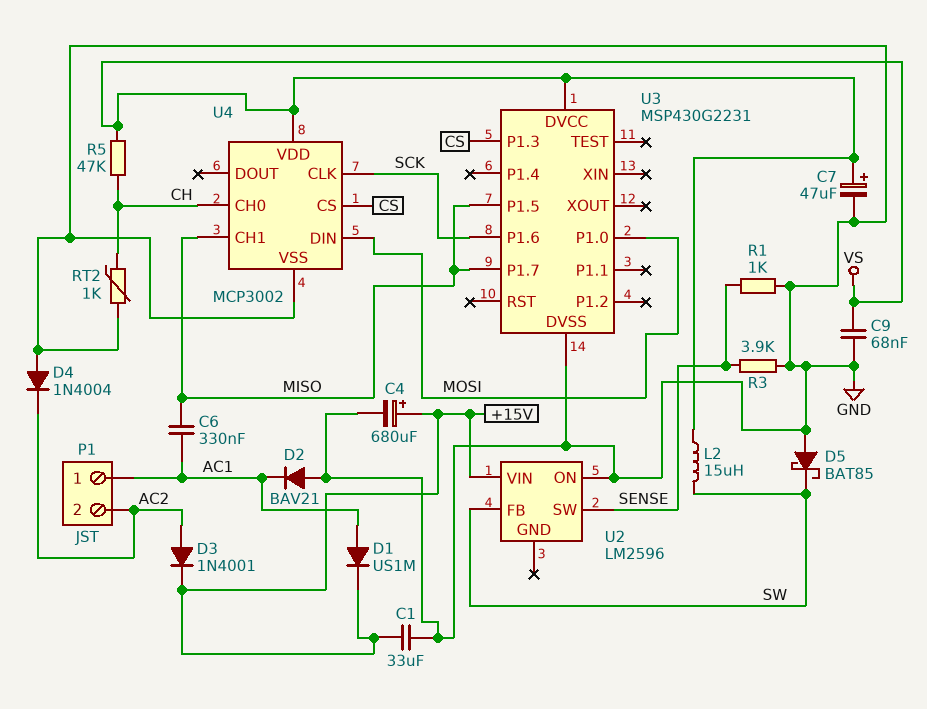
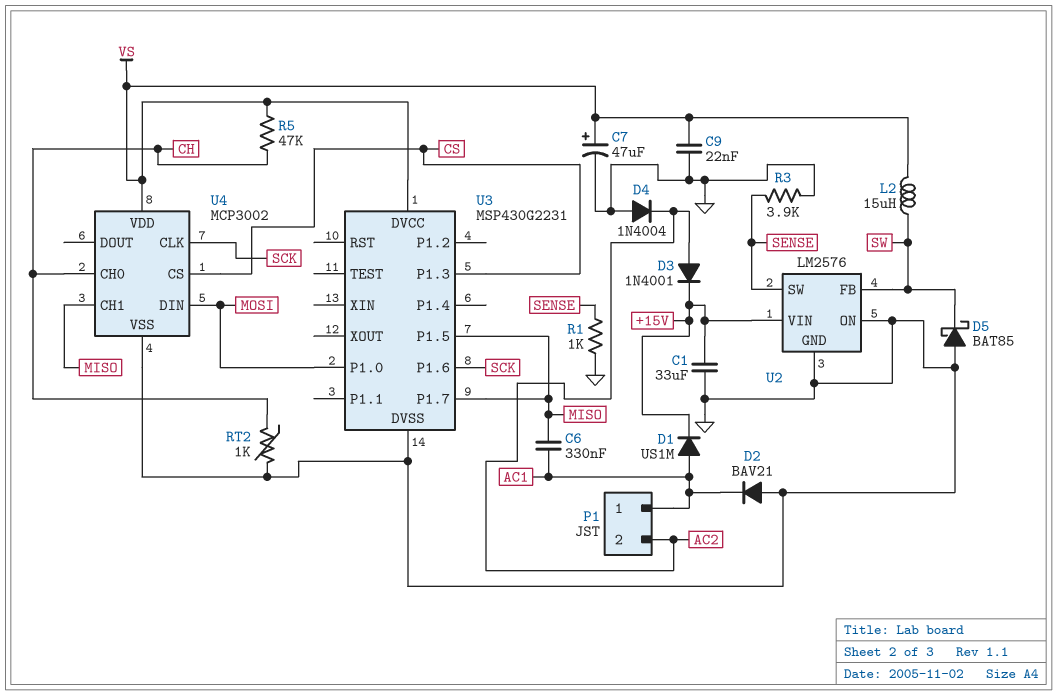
C4: 680uF (plus +15V, minus GND) -> none
C9: 68nF (GND, VS) -> 22nF (GND, VS)
U2: LM2596 -> LM2576
U2 pin GND: none -> GND

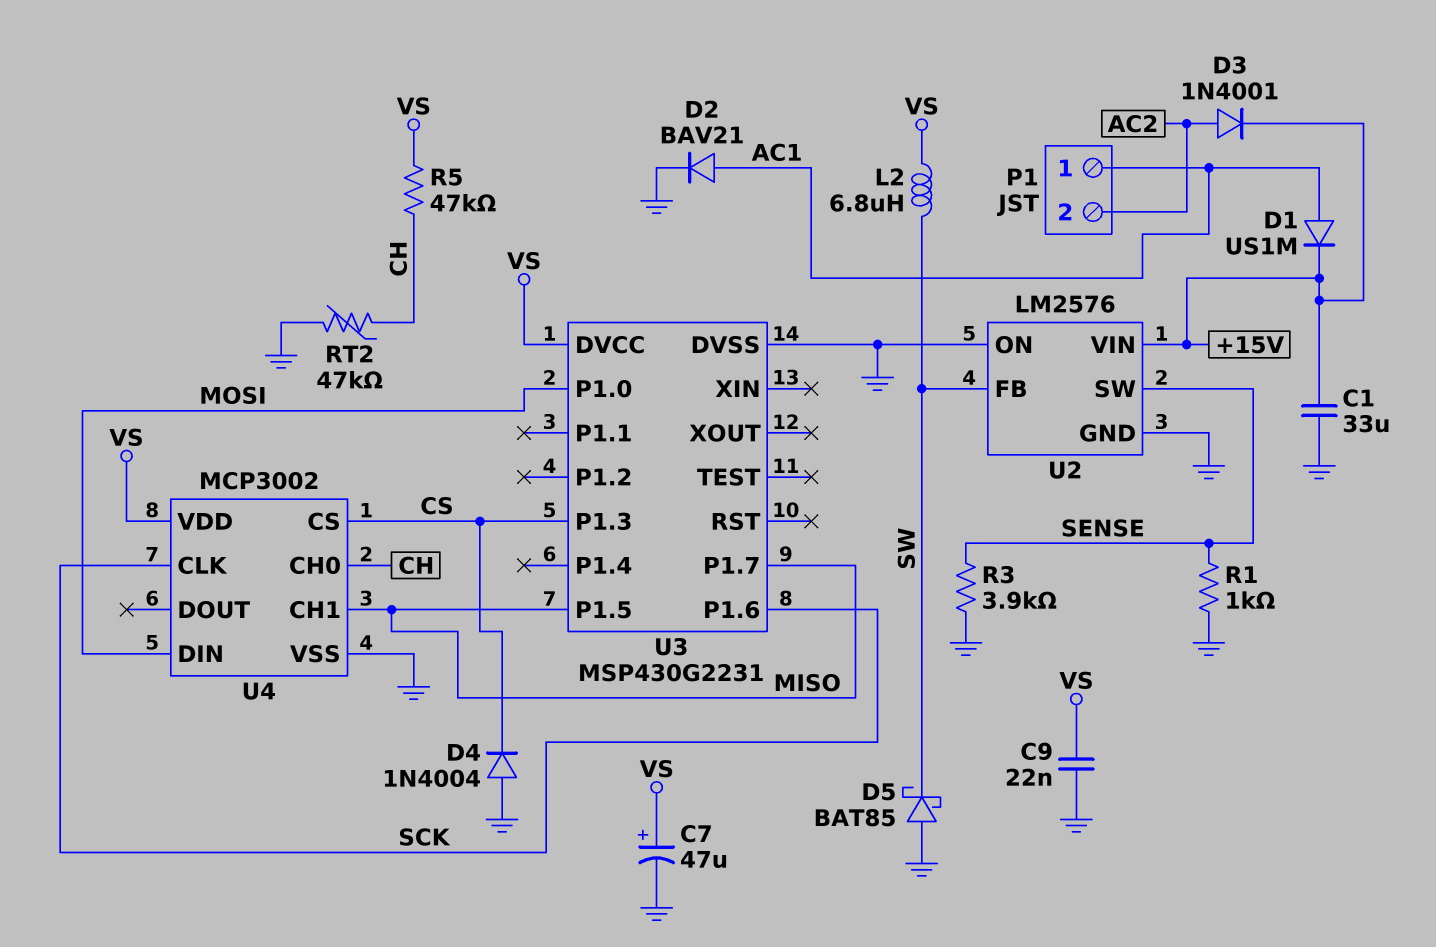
C6: 330nF (AC1, MISO) -> none
D2: diode BAV21 (A GND, K AC1) -> diode BAV21 (A AC1, K GND)
D4: diode 1N4004 (A GND, K AC2) -> diode 1N4004 (A GND, K CS)
L2: 15uH (SW, VS) -> 6.8uH (SW, VS)
RT2: 1k (CH, GND) -> 47k (CH, GND)

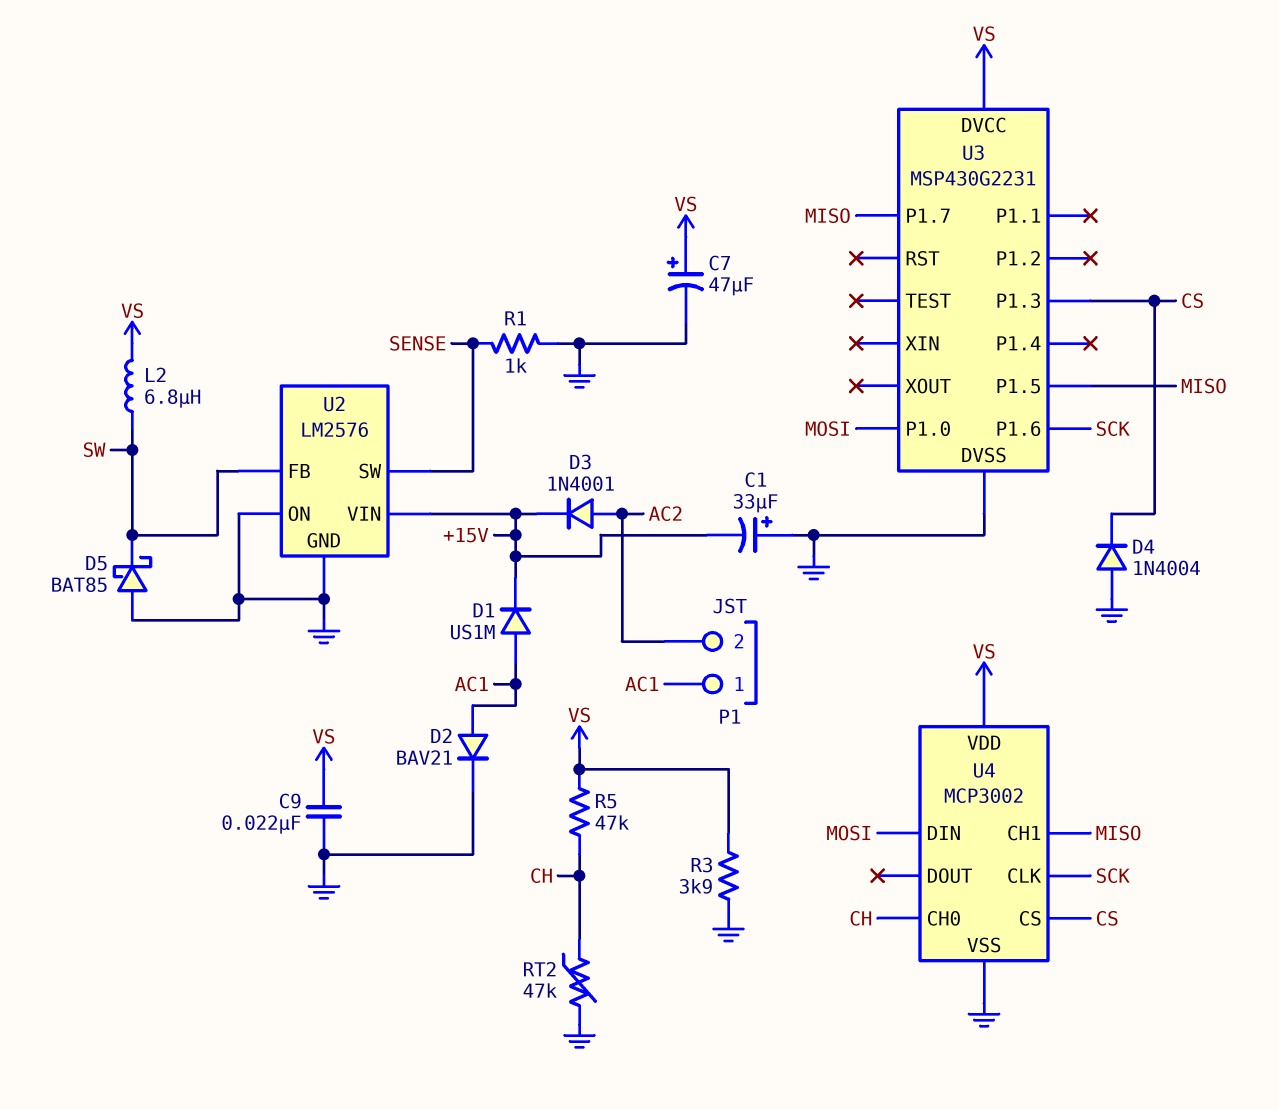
C1: 33uF (+15V, GND) -> 33uF (plus GND, minus +15V)
R3: 3.9k (GND, SENSE) -> 3.9k (GND, VS)

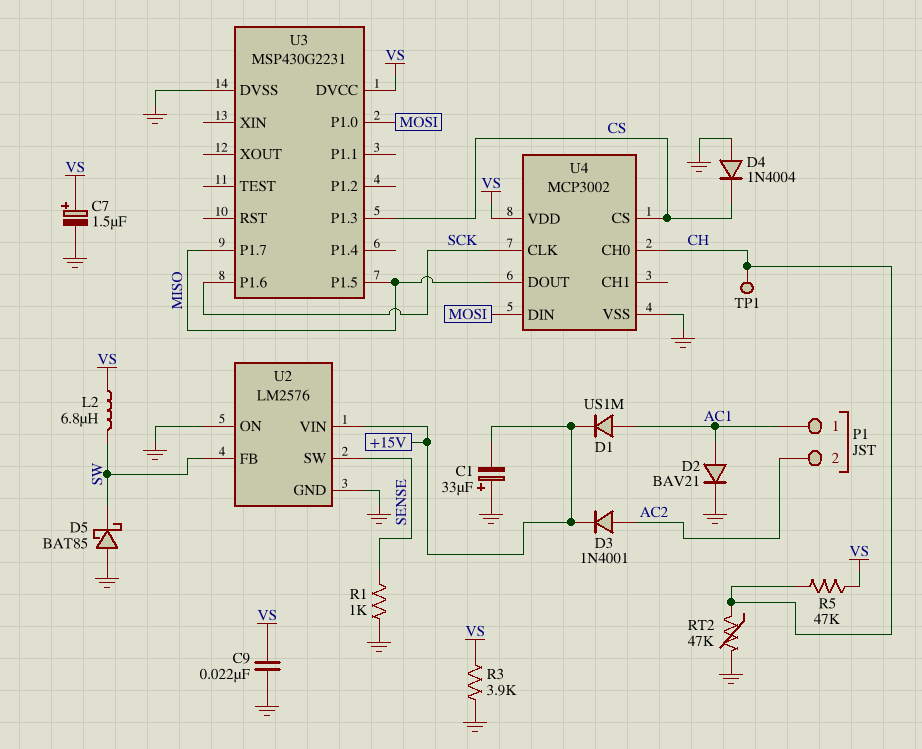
C7: 47uF (plus VS, minus GND) -> 1.5uF (plus VS, minus GND)
TP1: none -> test point (CH)
U4 pin CH1: MISO -> none
U4 pin DOUT: none -> MISO

